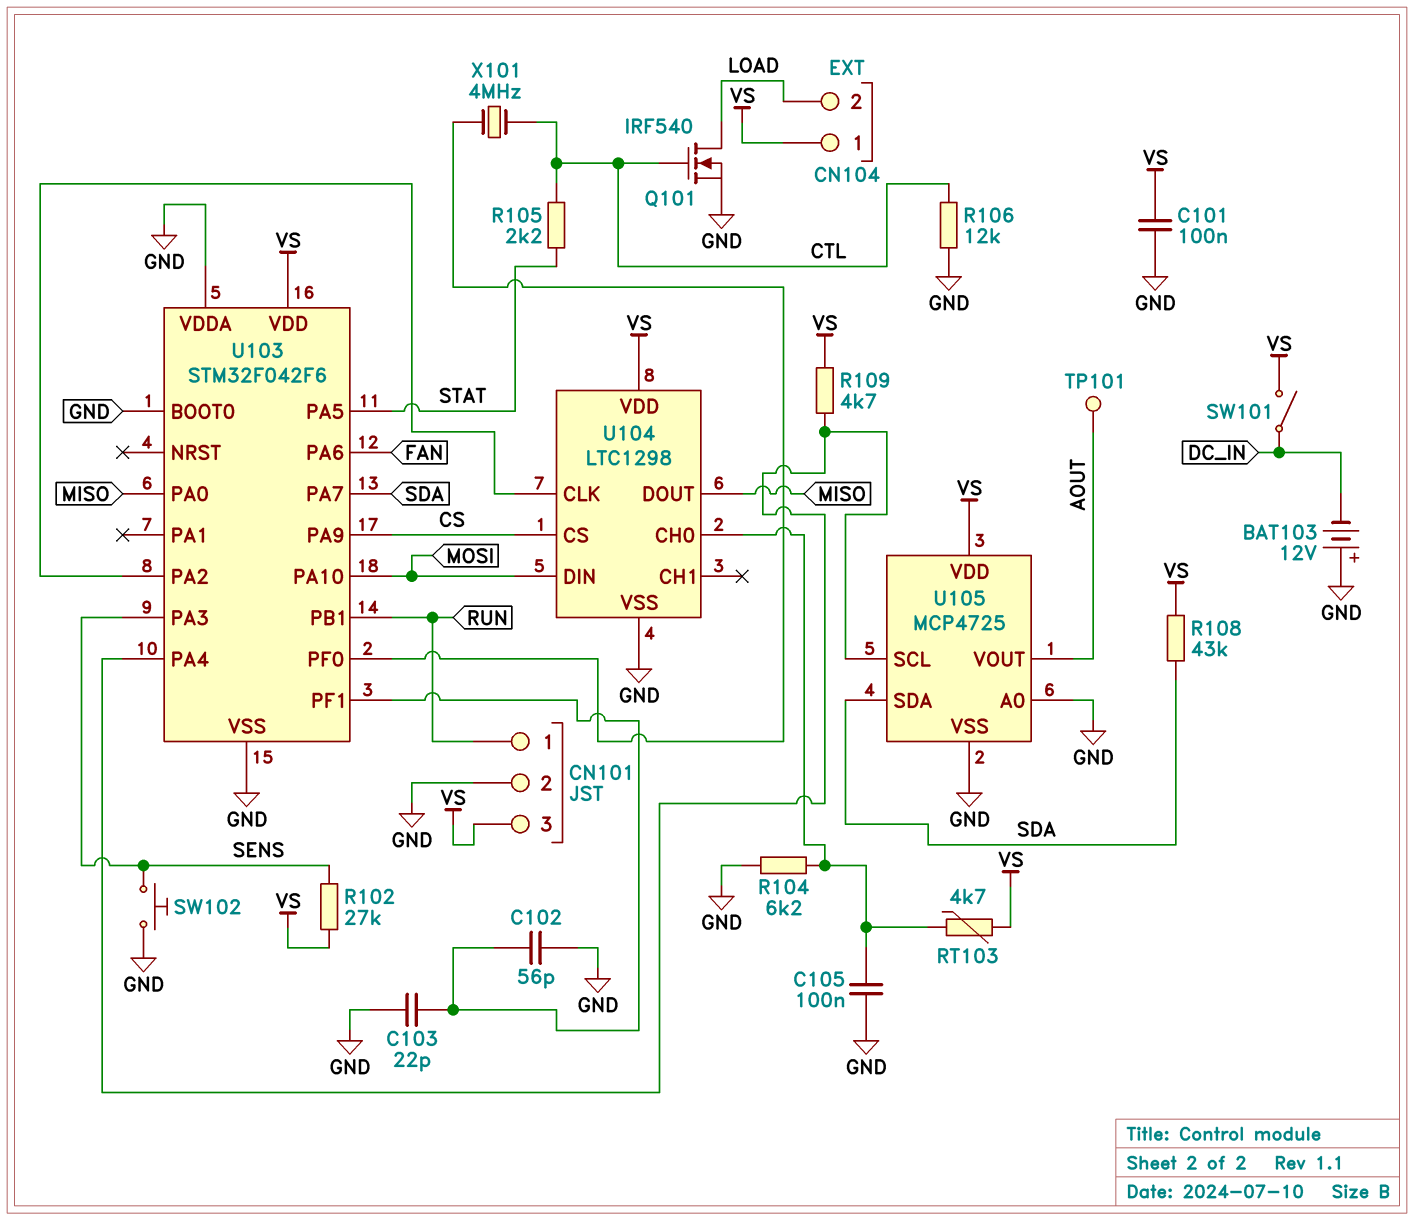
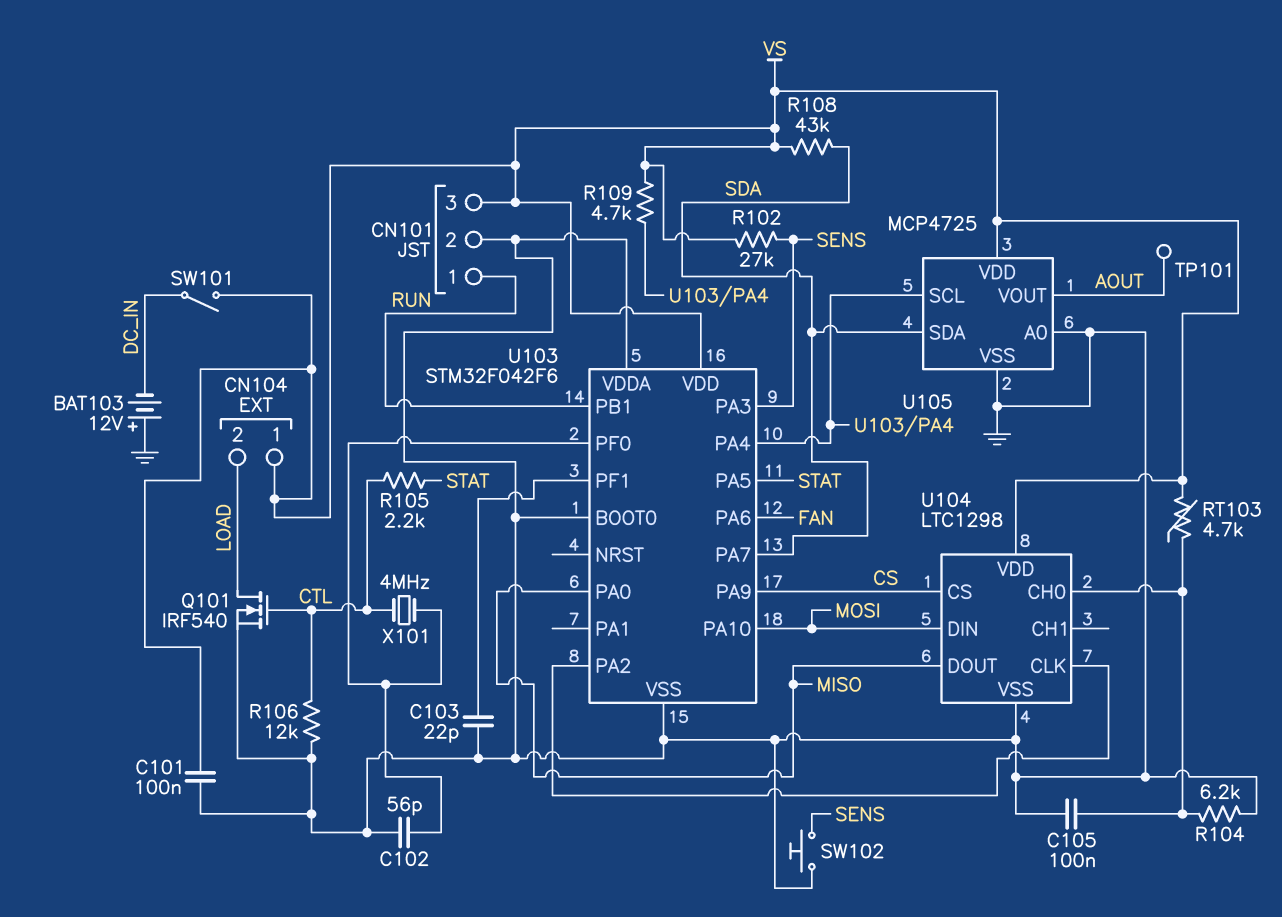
C102: 56pF (GND, U103/PF1) -> 56pF (GND, U103/PF0)

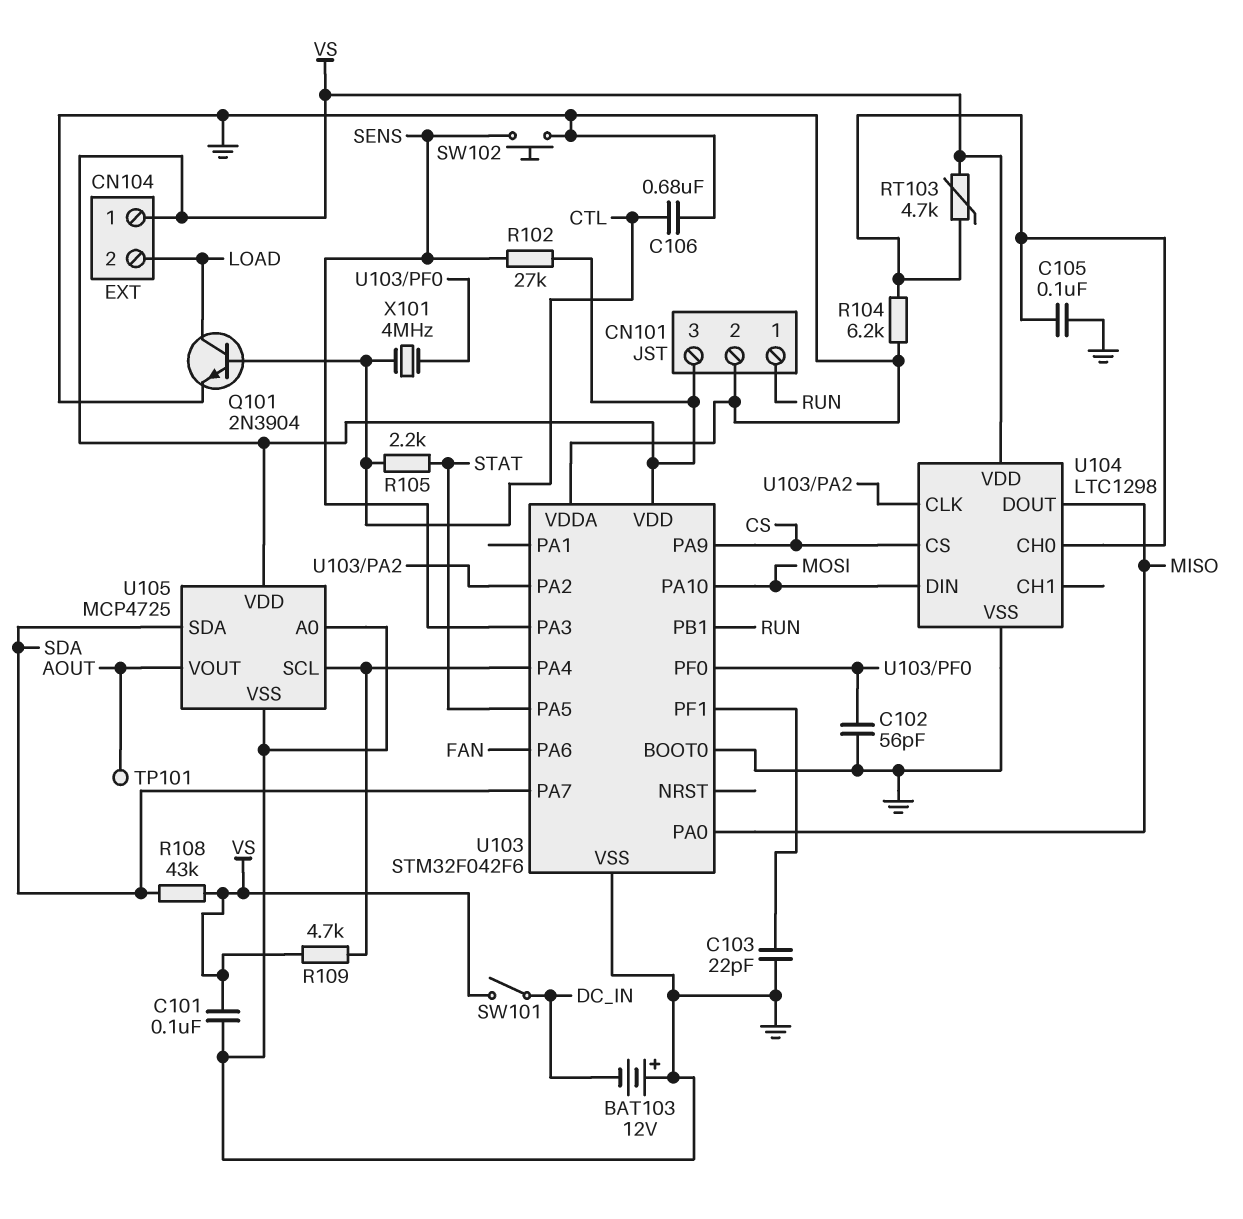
C106: none -> 680nF (CTL, GND)
Q101: NMOS IRF540 (G CTL, D LOAD, S GND) -> NPN 2N3904 (B CTL, C LOAD, E GND)
R106: 12k (CTL, GND) -> none

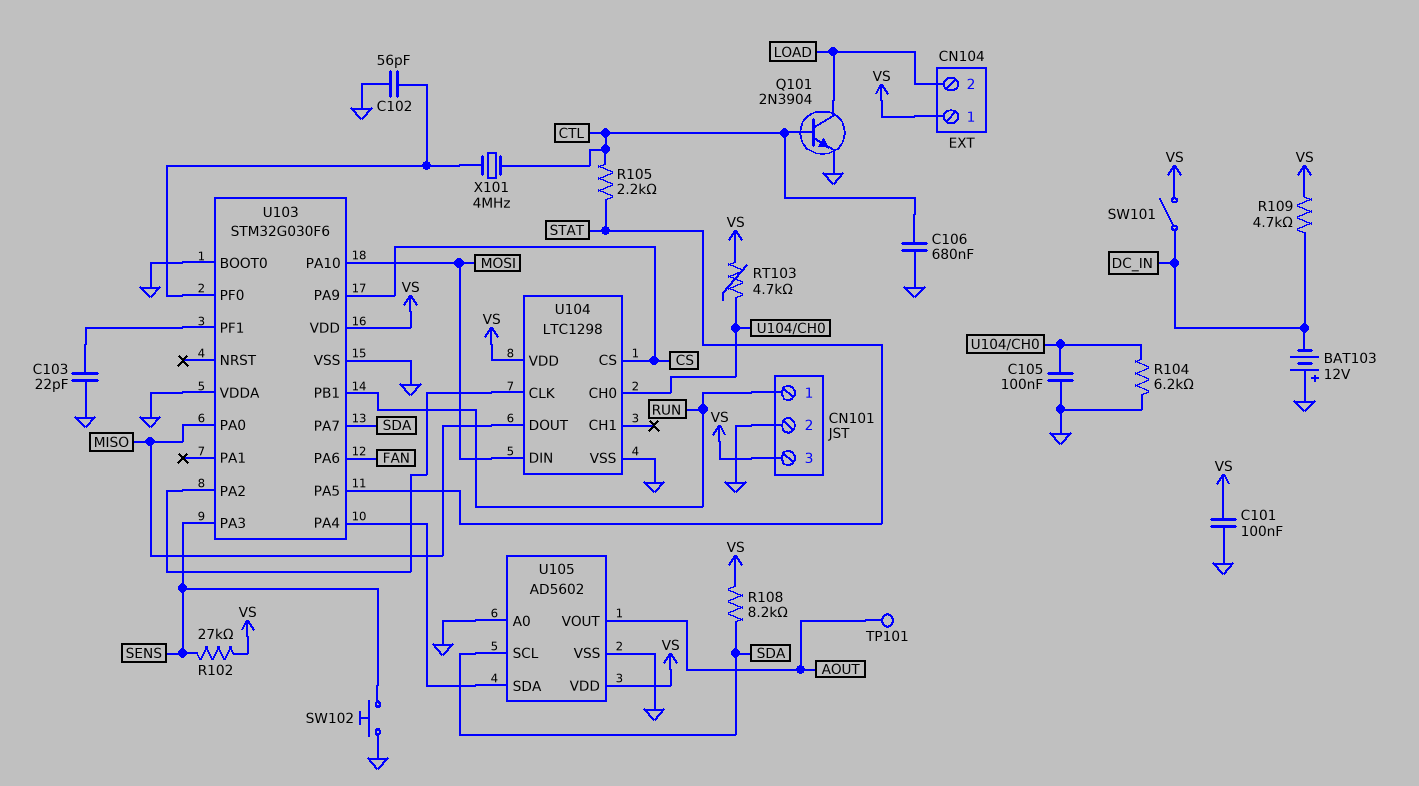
R108: 43k (SDA, VS) -> 8.2k (SDA, VS)
R109: 4.7k (U103/PA4, VS) -> 4.7k (DC_IN, VS)
U103: STM32F042F6 -> STM32G030F6
U105: MCP4725 -> AD5602
U105 pin SCL: U103/PA4 -> SDA
U105 pin SDA: SDA -> U103/PA4

